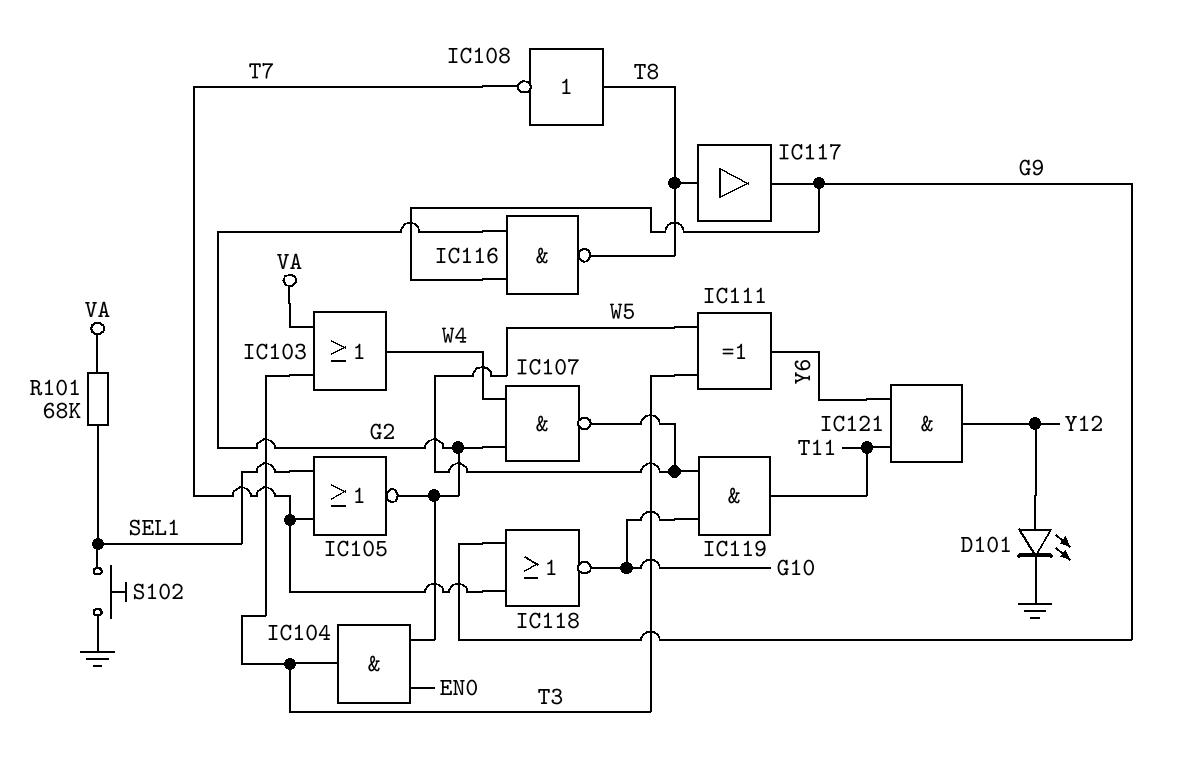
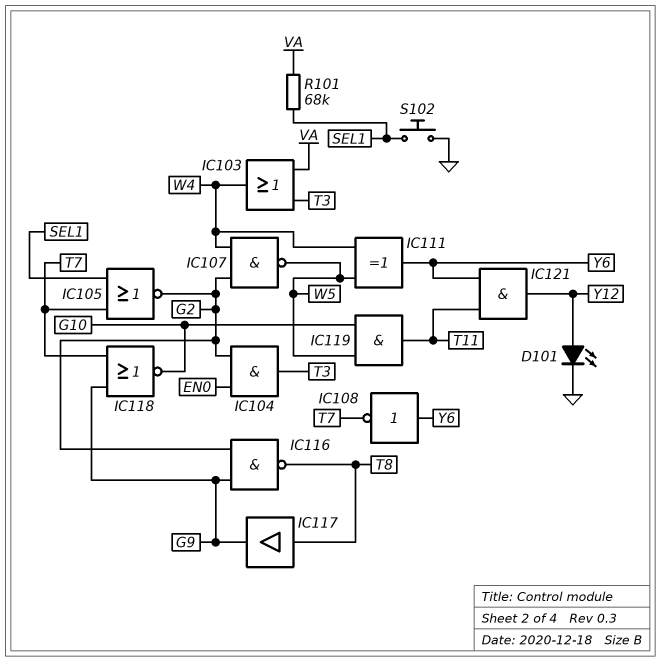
IC108: NOT (in T8, out T7) -> NOT (in Y6, out T7)
IC111: XOR (in T3, in W5, out Y6) -> XOR (in W4, in W5, out Y6)

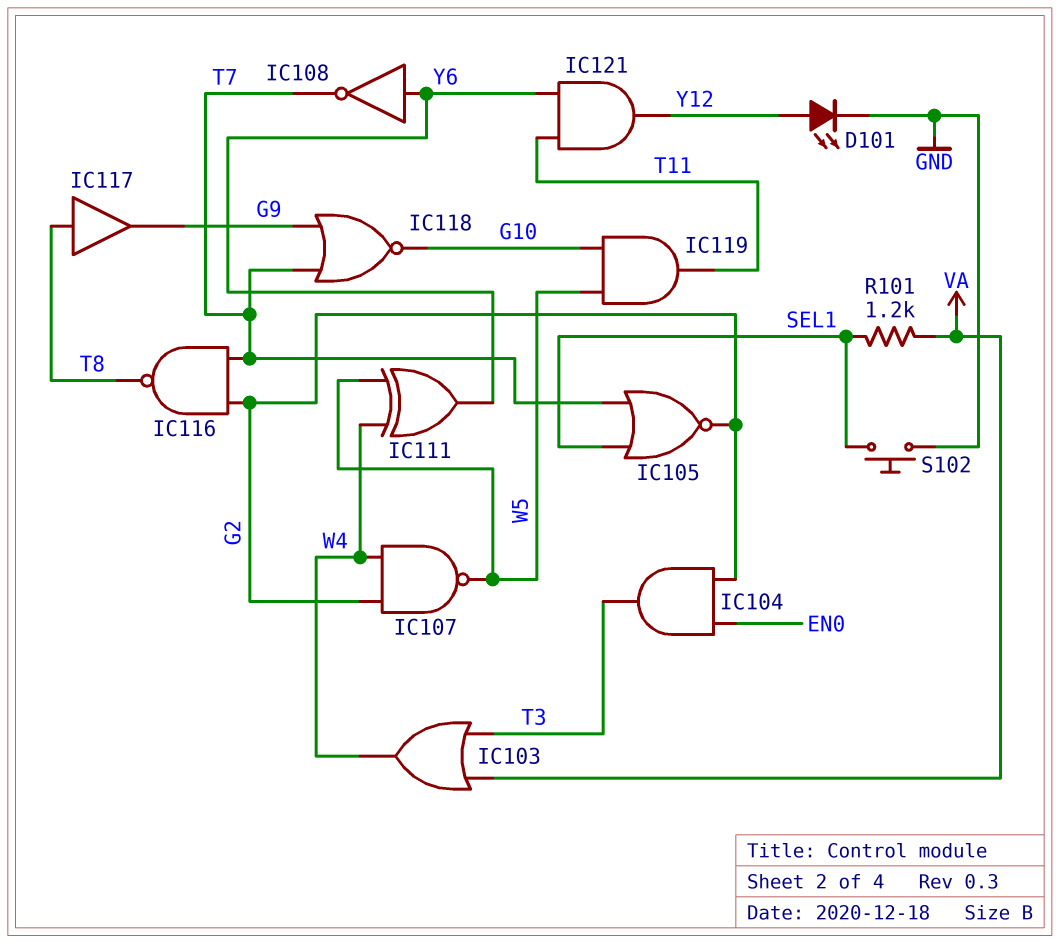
IC116: NAND (in G2, in G9, out T8) -> NAND (in G2, in T7, out T8)
R101: 68k (SEL1, VA) -> 1.2k (SEL1, VA)

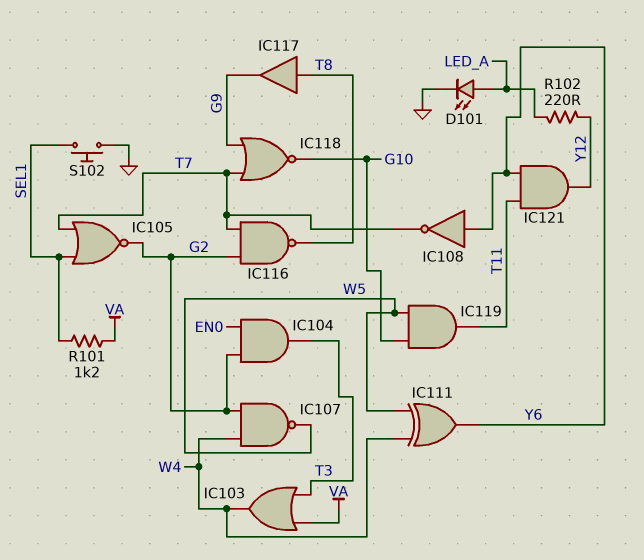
D101: LED (A Y12, K GND) -> LED (A LED_A, K GND)
R102: none -> 220 (LED_A, Y12)

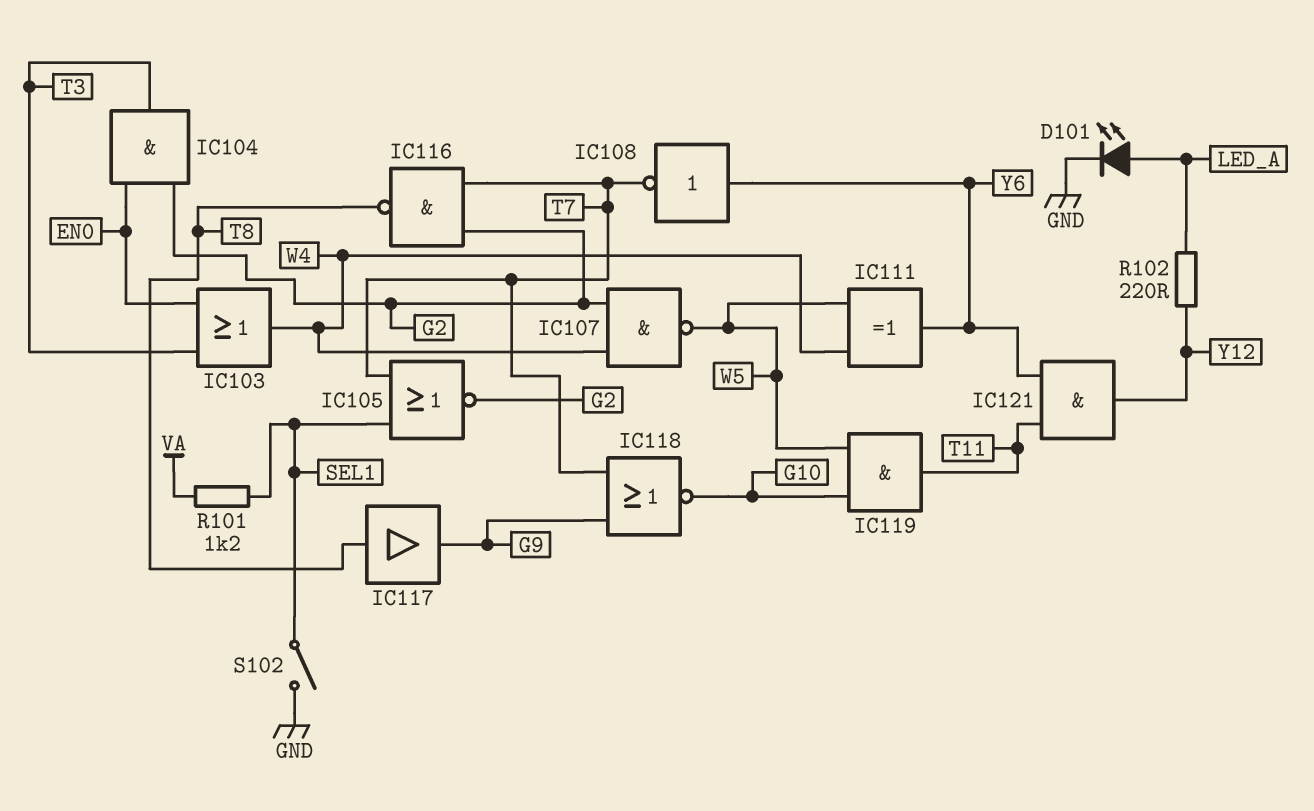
IC103: OR (in T3, in VA, out W4) -> OR (in EN0, in T3, out W4)
S102: button (GND, SEL1) -> switch (GND, SEL1)

